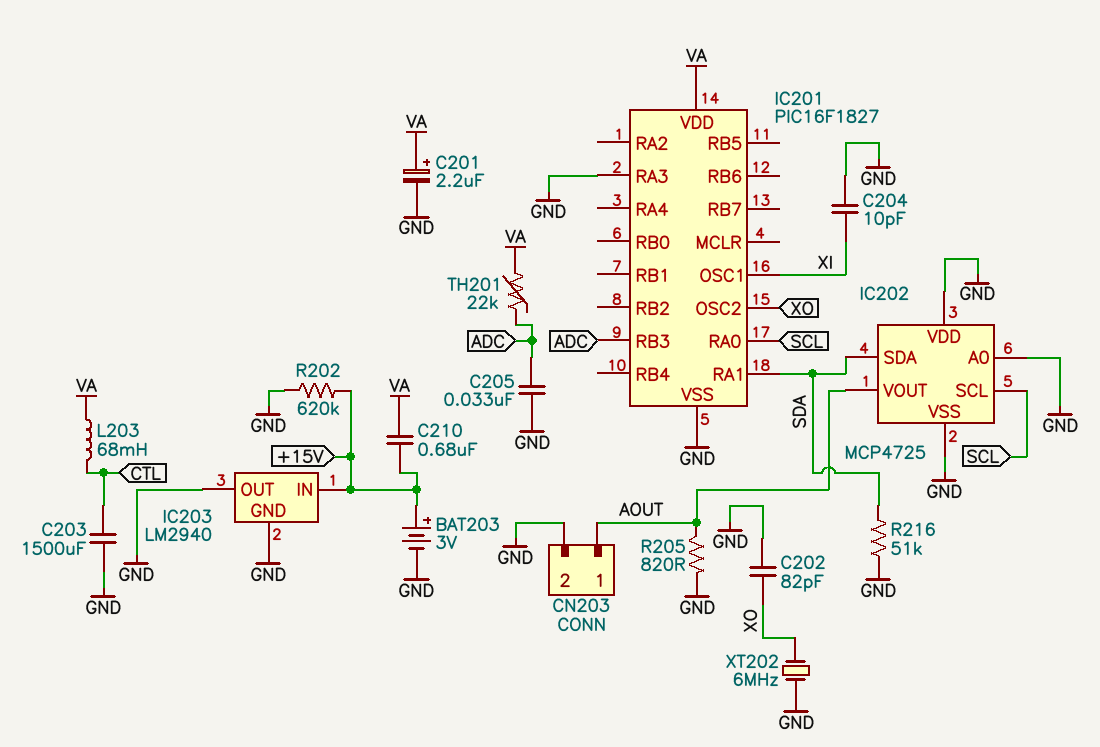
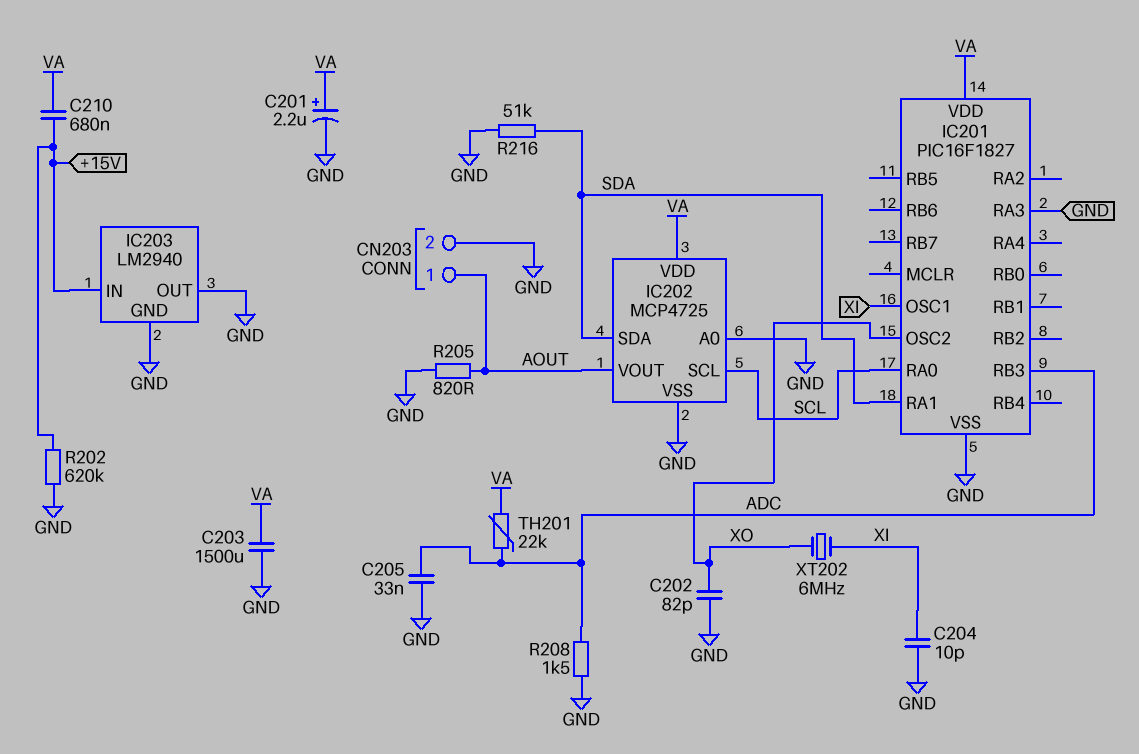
BAT203: 3V (plus +15V, minus GND) -> none
C203: 1500uF (CTL, GND) -> 1500uF (GND, VA)
IC202 pin VDD: GND -> VA
L203: 68mH (CTL, VA) -> none
R208: none -> 1.5k (ADC, GND)
XT202: 6MHz (GND, XO) -> 6MHz (XI, XO)

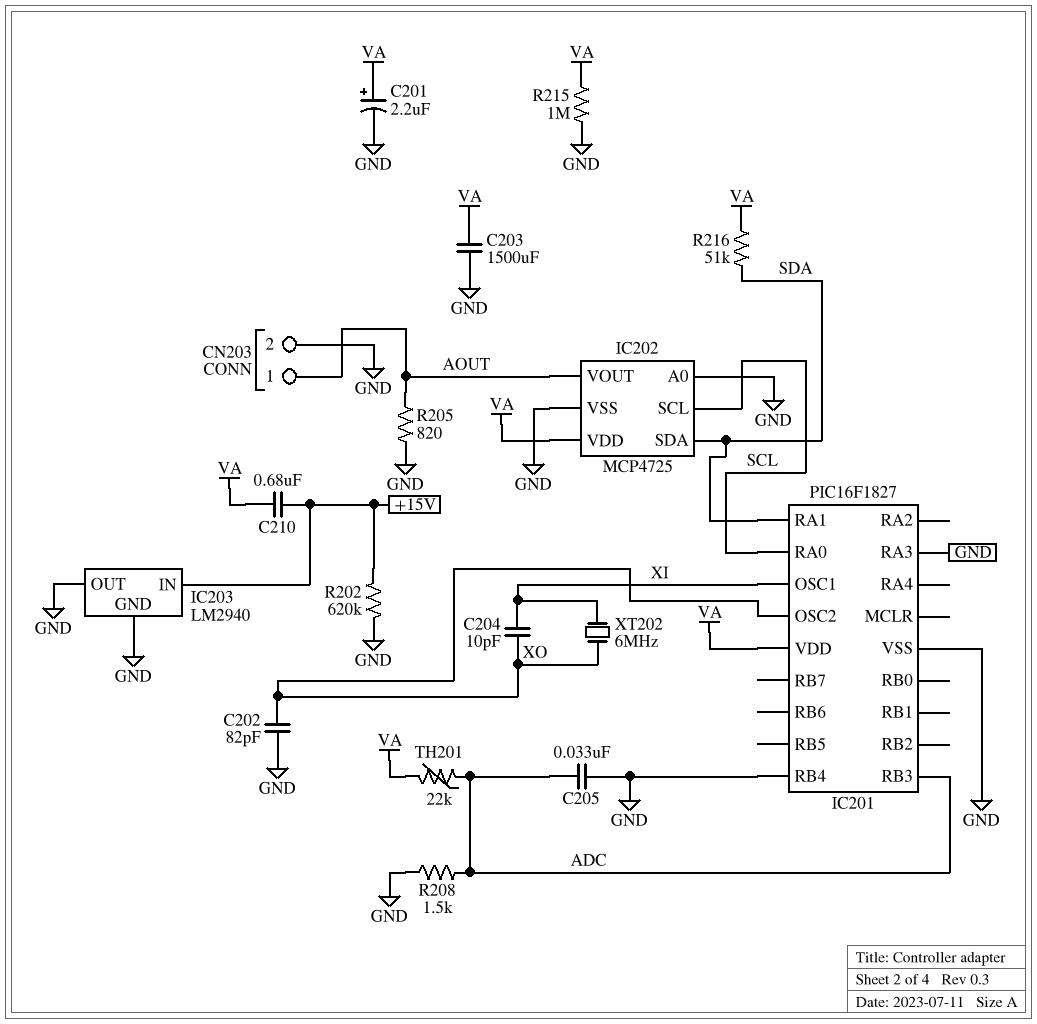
C204: 10pF (GND, XI) -> 10pF (XI, XO)
IC201 pin RB4: none -> GND
R215: none -> 1M (GND, VA)
R216: 51k (GND, SDA) -> 51k (SDA, VA)

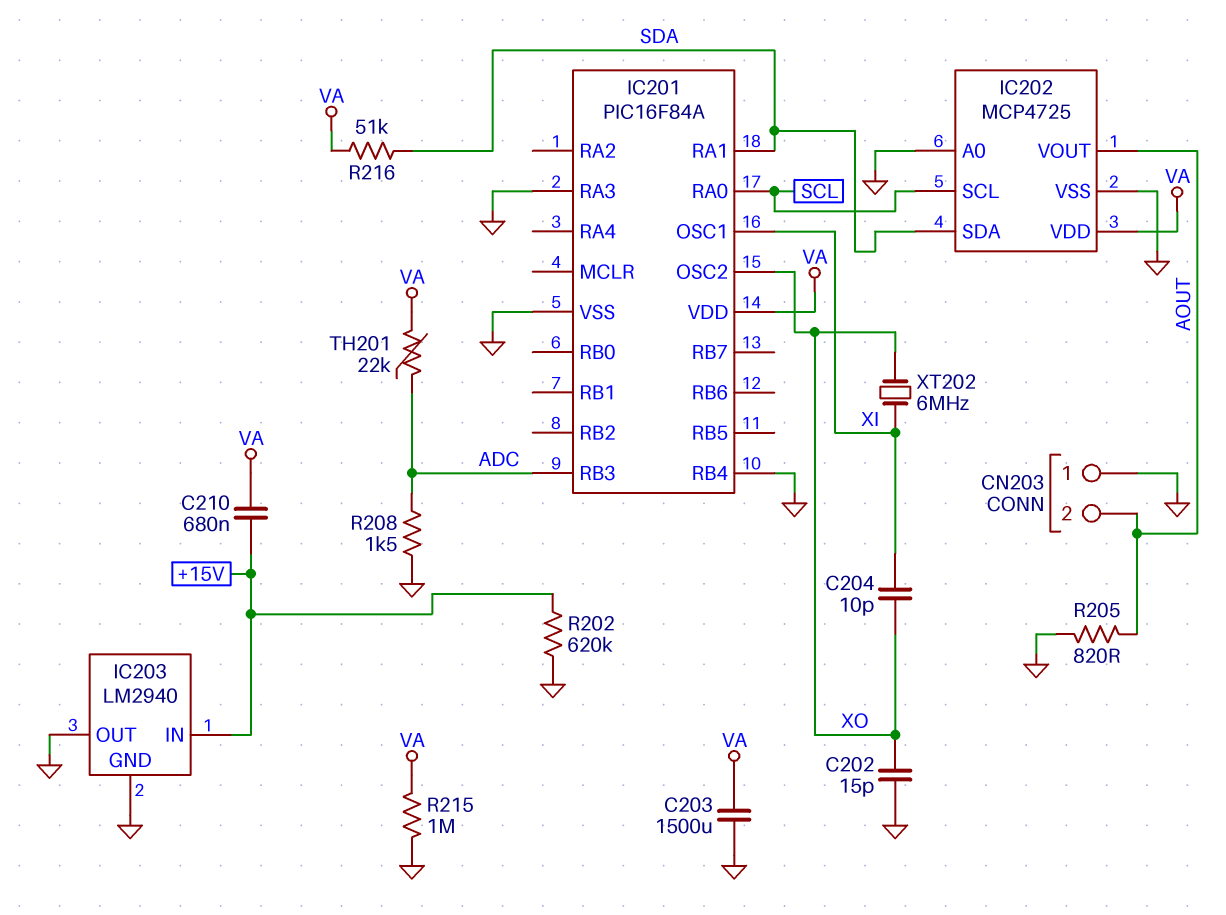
C201: 2.2uF (plus VA, minus GND) -> none
C202: 82pF (GND, XO) -> 15pF (GND, XO)
C205: 33nF (ADC, GND) -> none
CN203 pin 1: AOUT -> GND
CN203 pin 2: GND -> AOUT
IC201: PIC16F1827 -> PIC16F84A

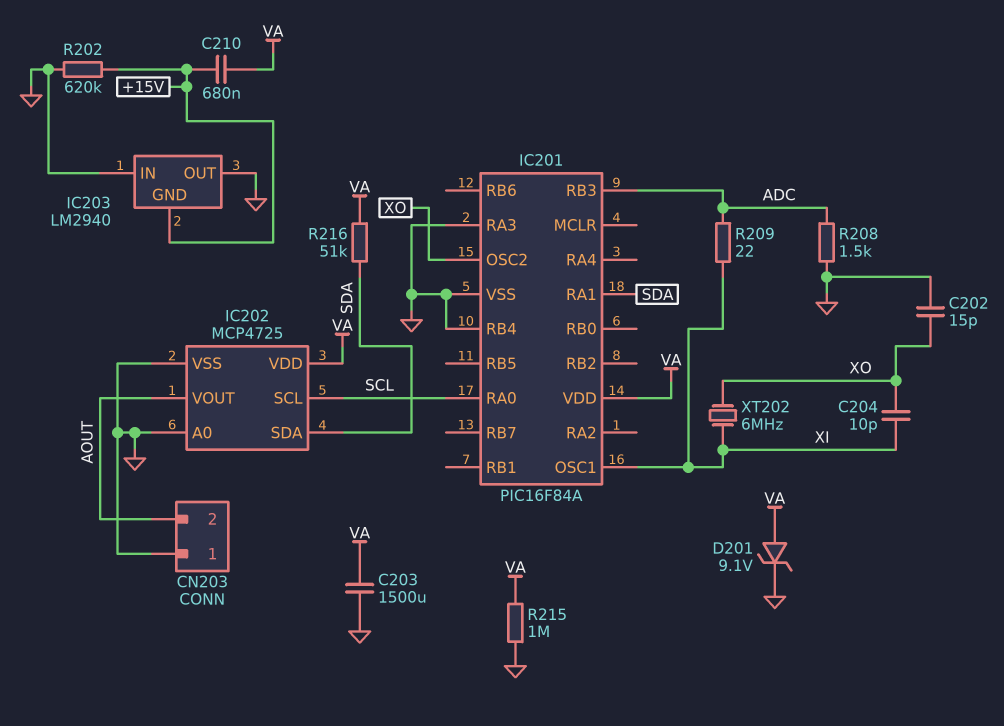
D201: none -> zener 9.1V (A VA, K GND)
IC203 pin GND: GND -> +15V
IC203 pin IN: +15V -> GND
R205: 820 (AOUT, GND) -> none
R209: none -> 22 (ADC, XI)
TH201: 22k (ADC, VA) -> none

